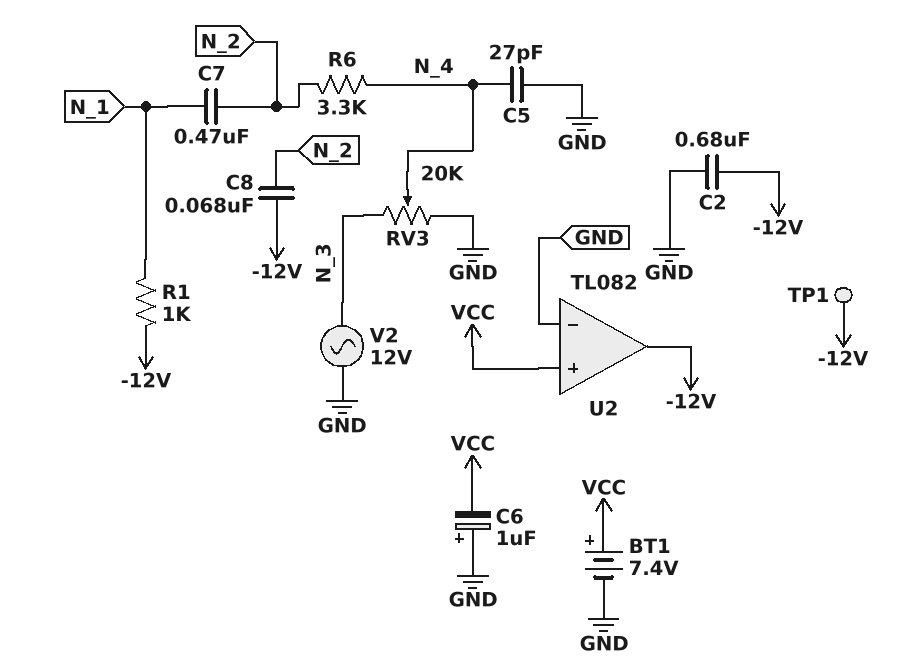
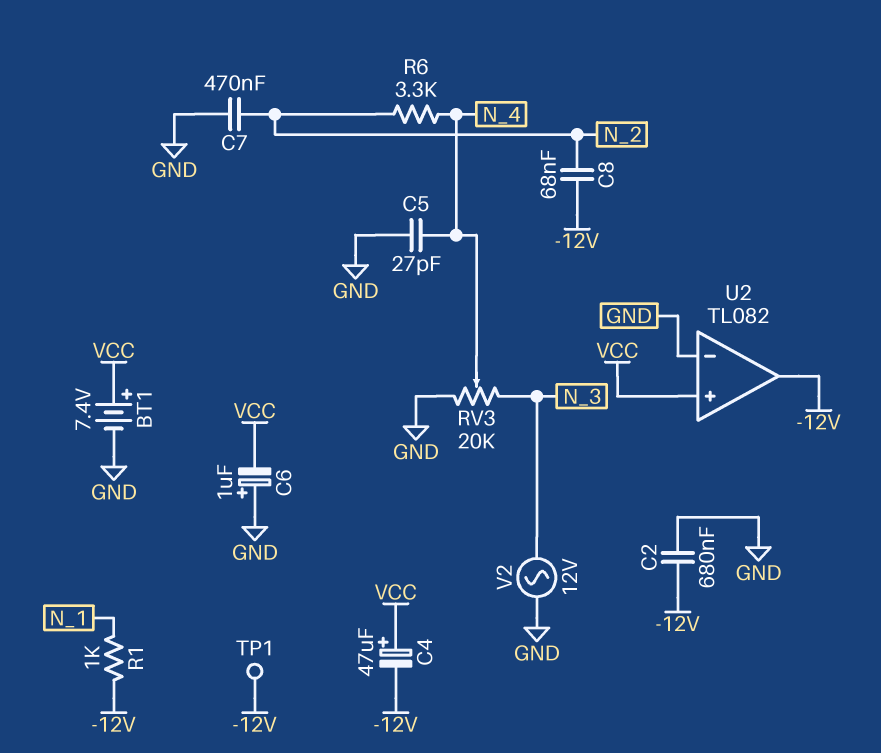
C4: none -> 47uF (plus VCC, minus -12V)
C7: 470nF (N_1, N_2) -> 470nF (GND, N_2)

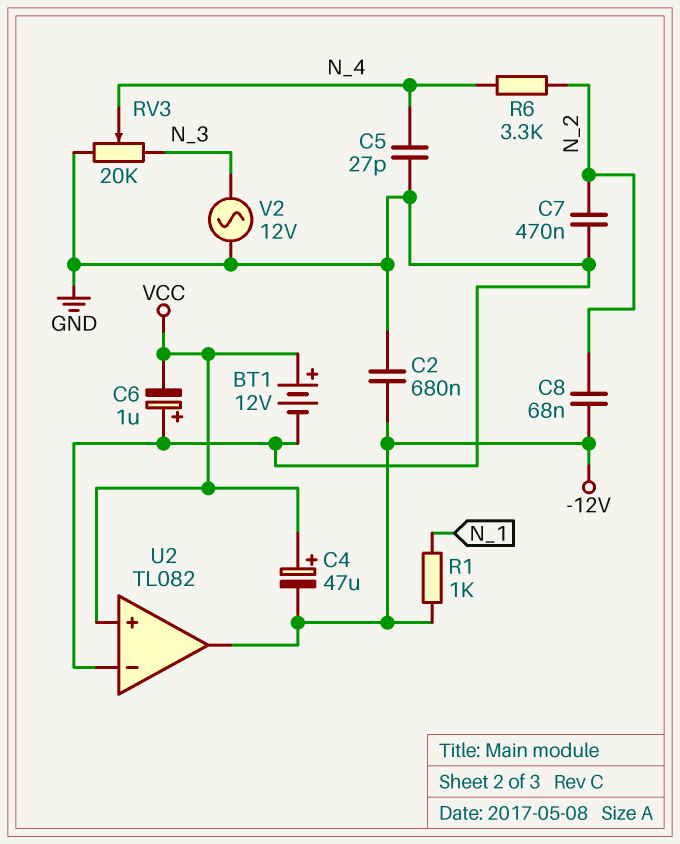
BT1: 7.4V (plus VCC, minus GND) -> 12V (plus VCC, minus GND)
TP1: test point (-12V) -> none

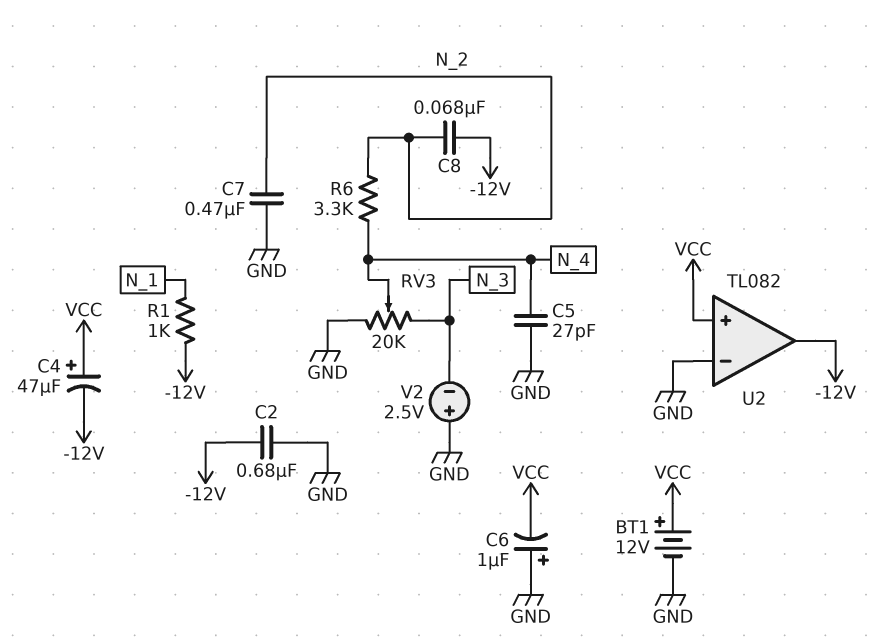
V2: AC 12V (GND, N_3) -> 2.5V (plus GND, minus N_3)

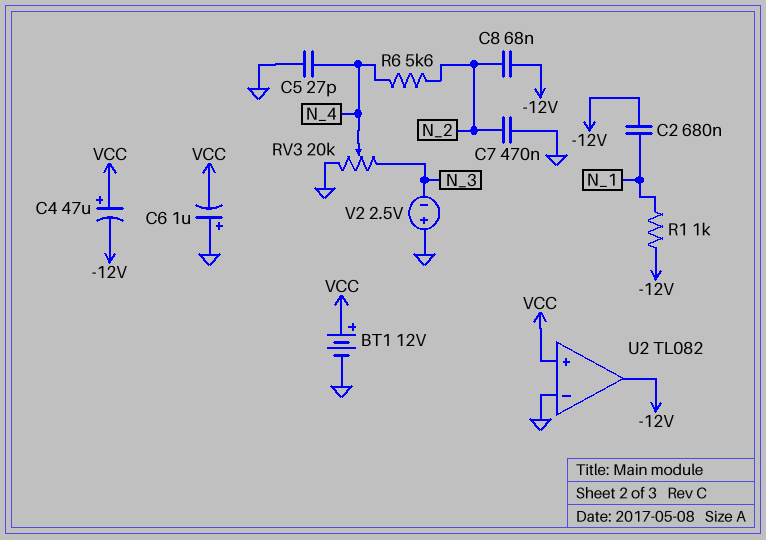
C2: 680nF (-12V, GND) -> 680nF (-12V, N_1)
R6: 3.3k (N_2, N_4) -> 5.6k (N_2, N_4)

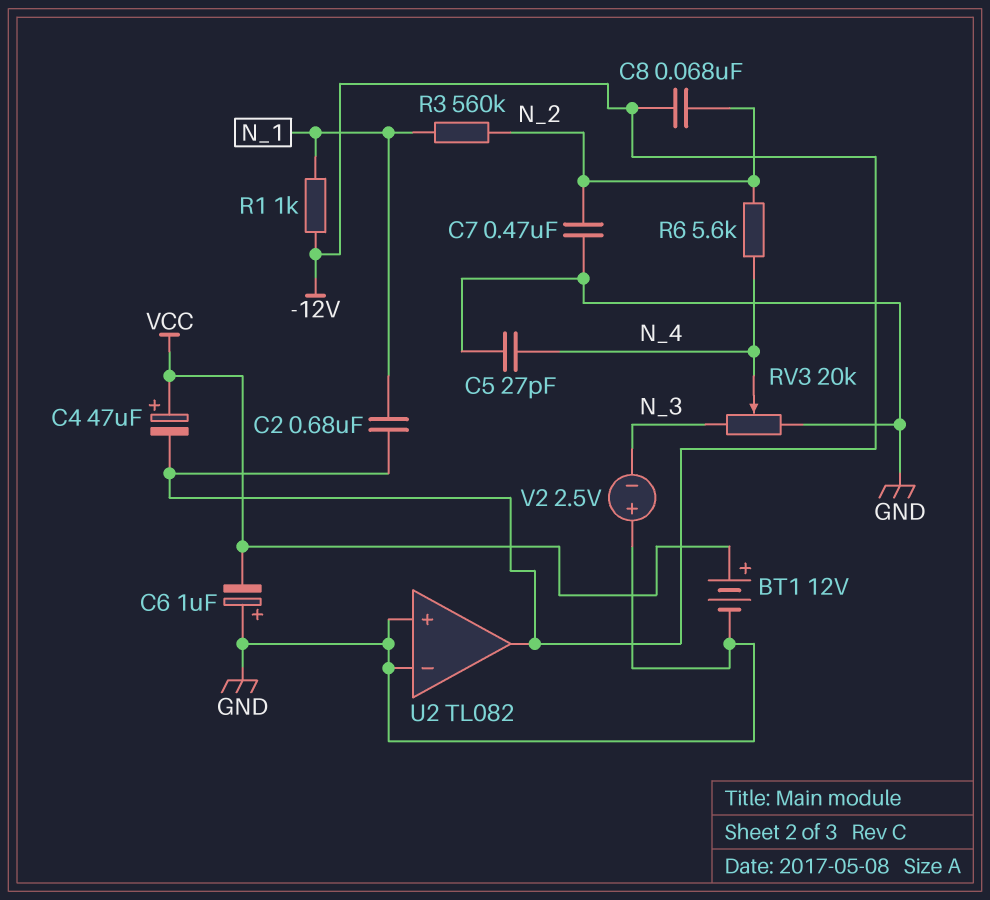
R3: none -> 560k (N_1, N_2)
U2 pin in+: VCC -> GND

